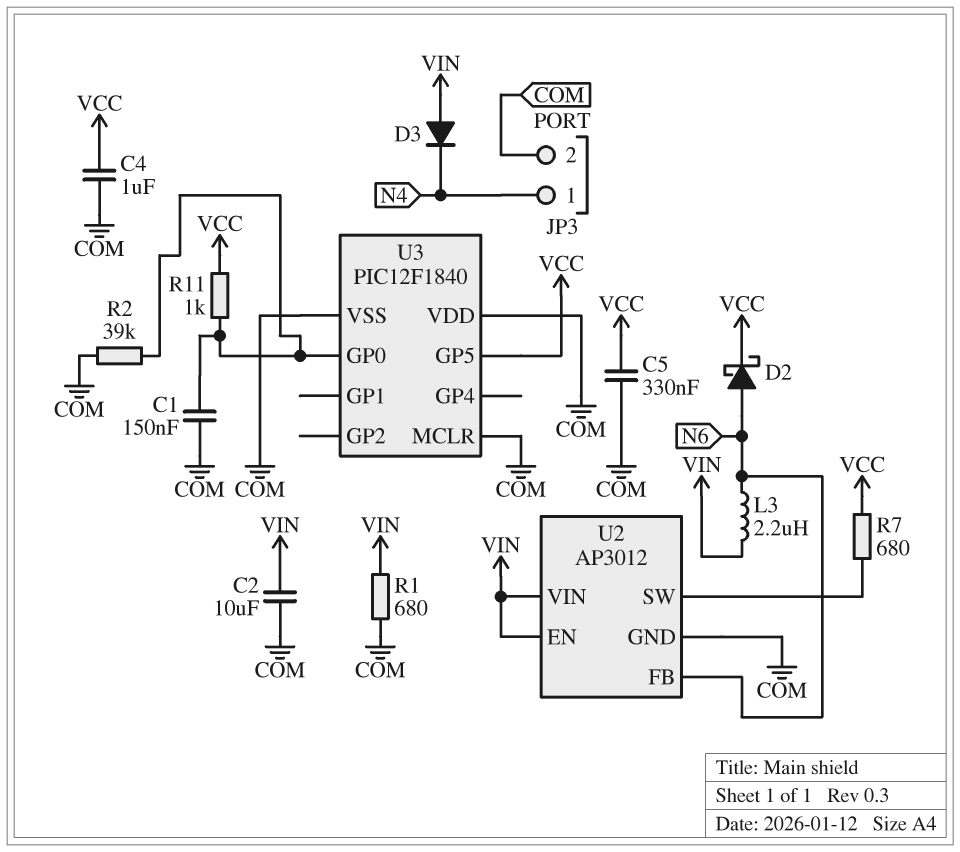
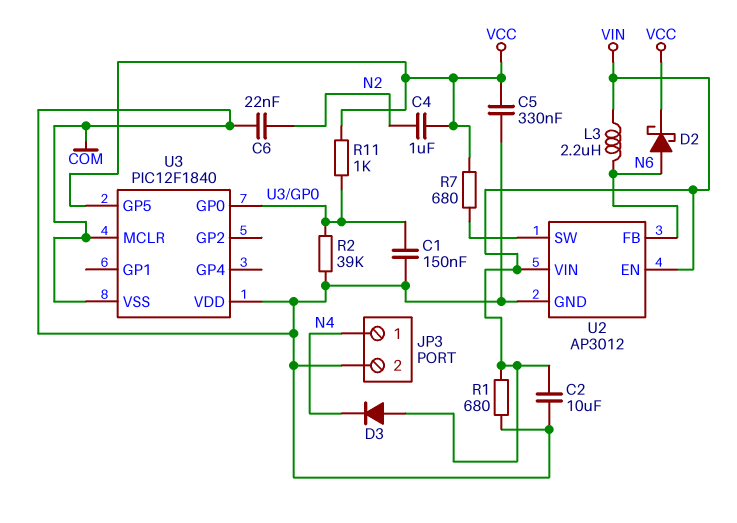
C4: 1uF (COM, VCC) -> 1uF (N2, VCC)
C6: none -> 22nF (COM, N2)

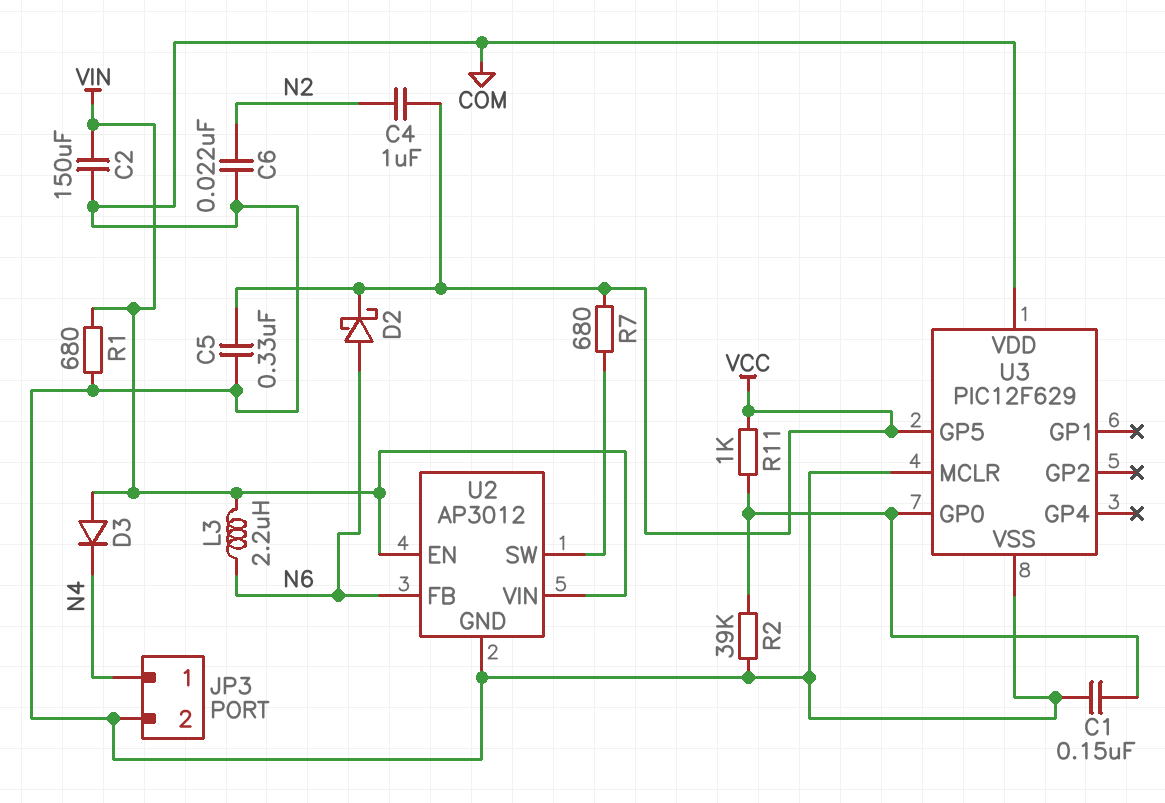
C2: 10uF (COM, VIN) -> 150uF (COM, VIN)
U3: PIC12F1840 -> PIC12F629

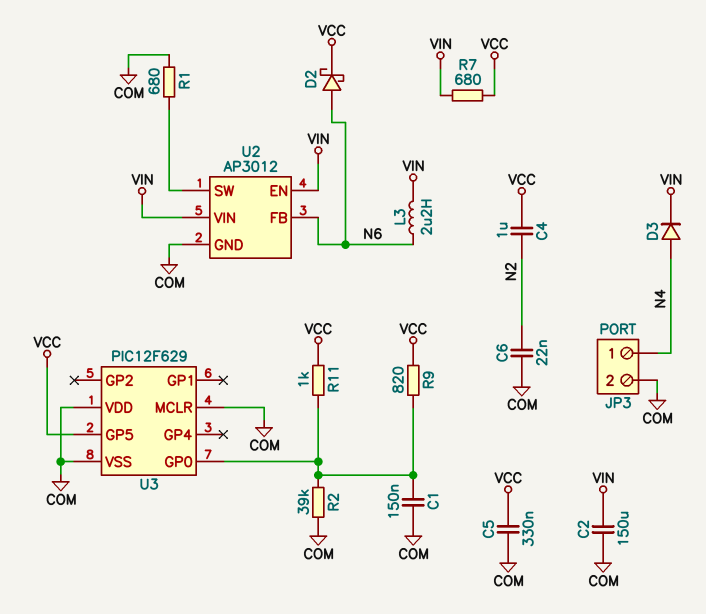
D3: diode (A VIN, K N4) -> diode (A N4, K VIN)
R1: 680 (COM, VIN) -> 680 (COM, U2/SW)
R7: 680 (U2/SW, VCC) -> 680 (VCC, VIN)
R9: none -> 820 (U3/GP0, VCC)

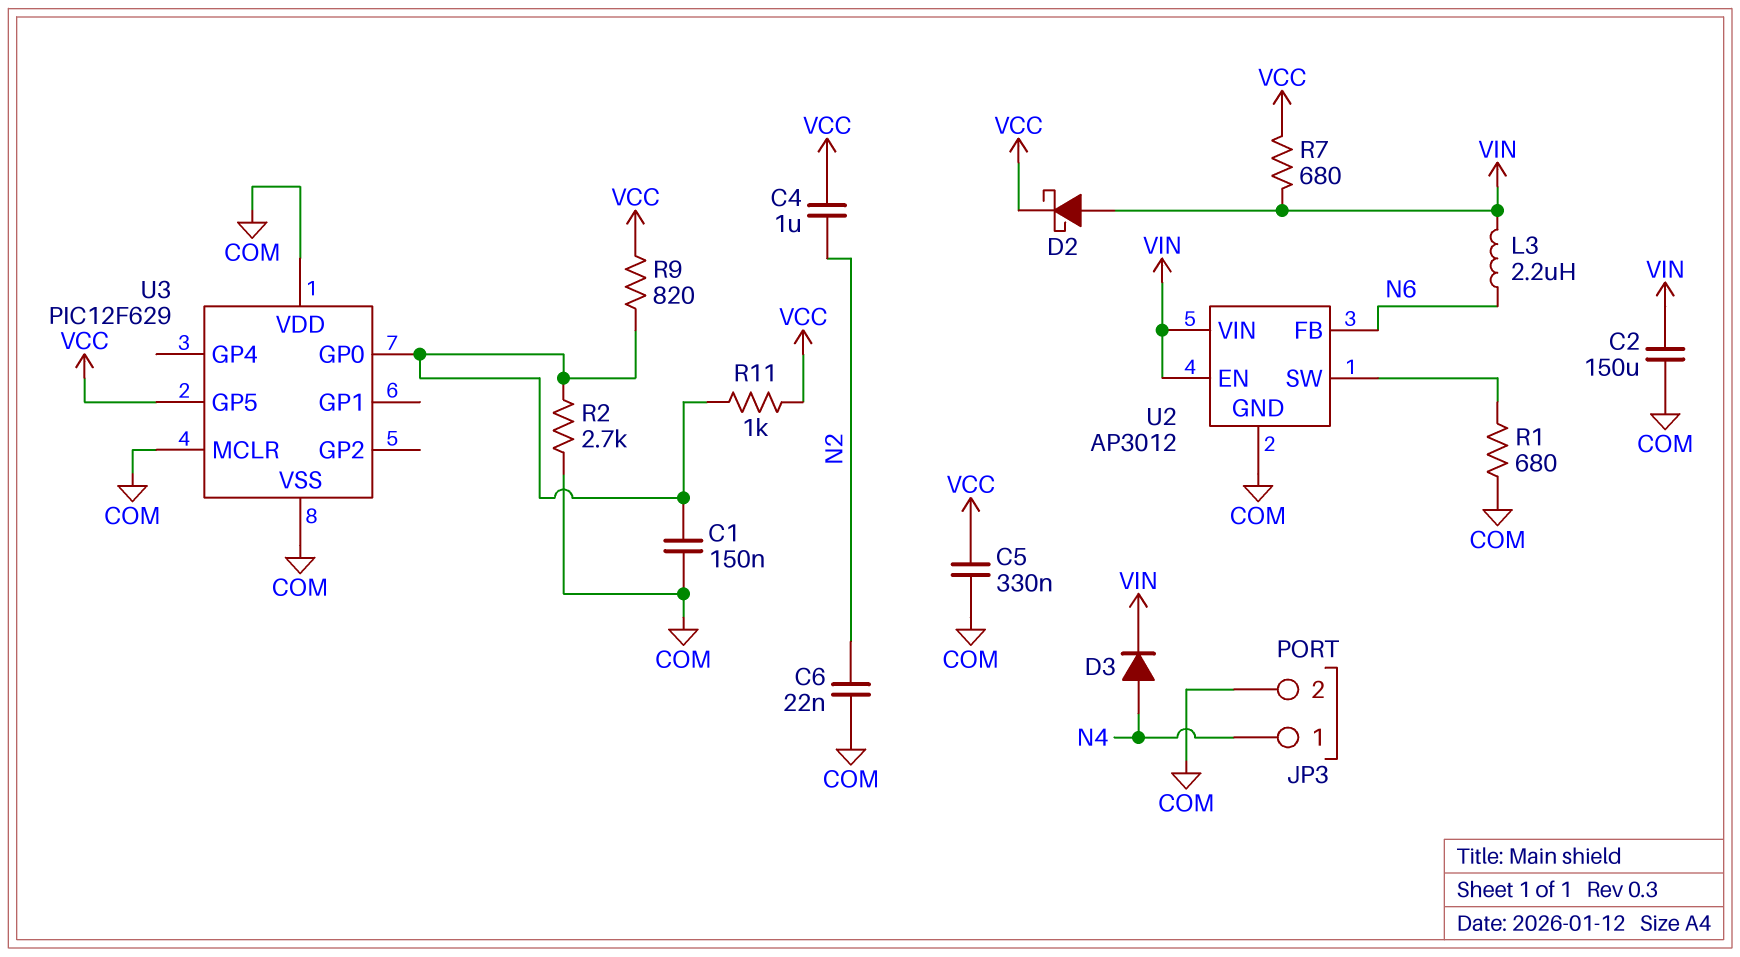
D2: schottky (A N6, K VCC) -> schottky (A VIN, K VCC)
R2: 39k (COM, U3/GP0) -> 2.7k (COM, U3/GP0)

